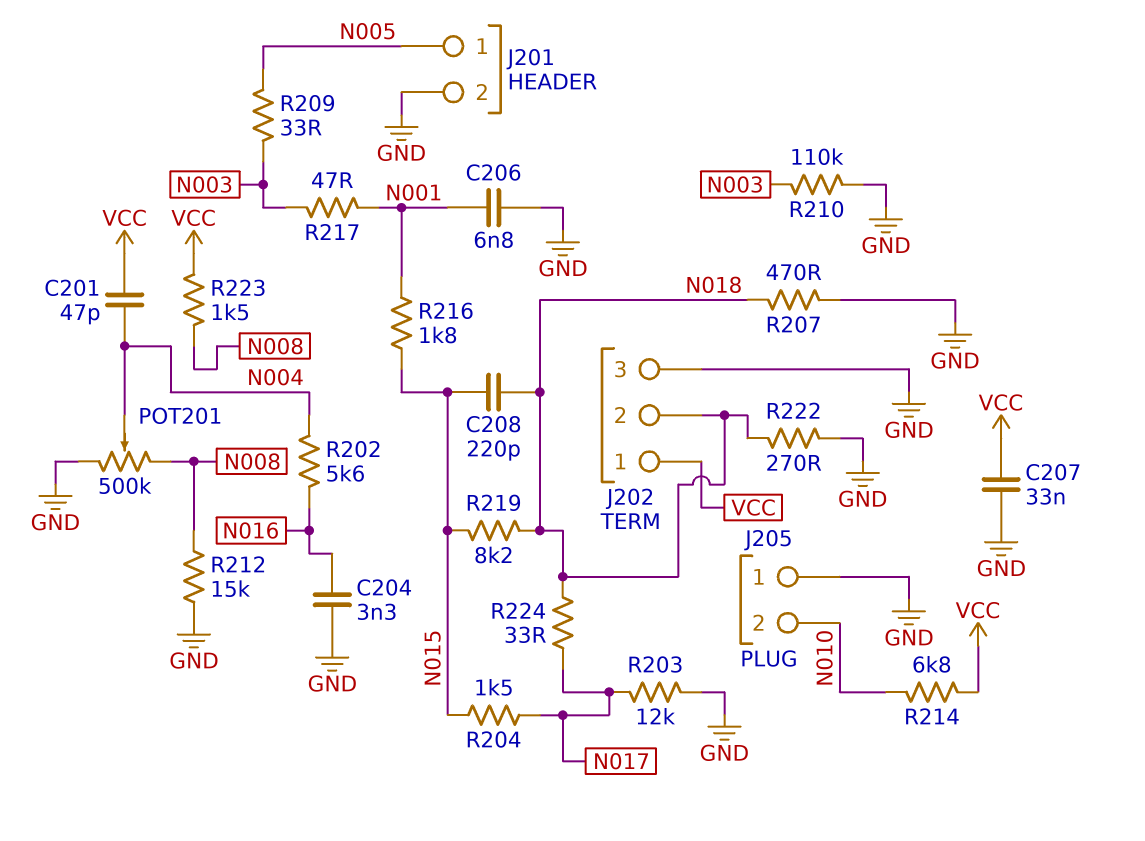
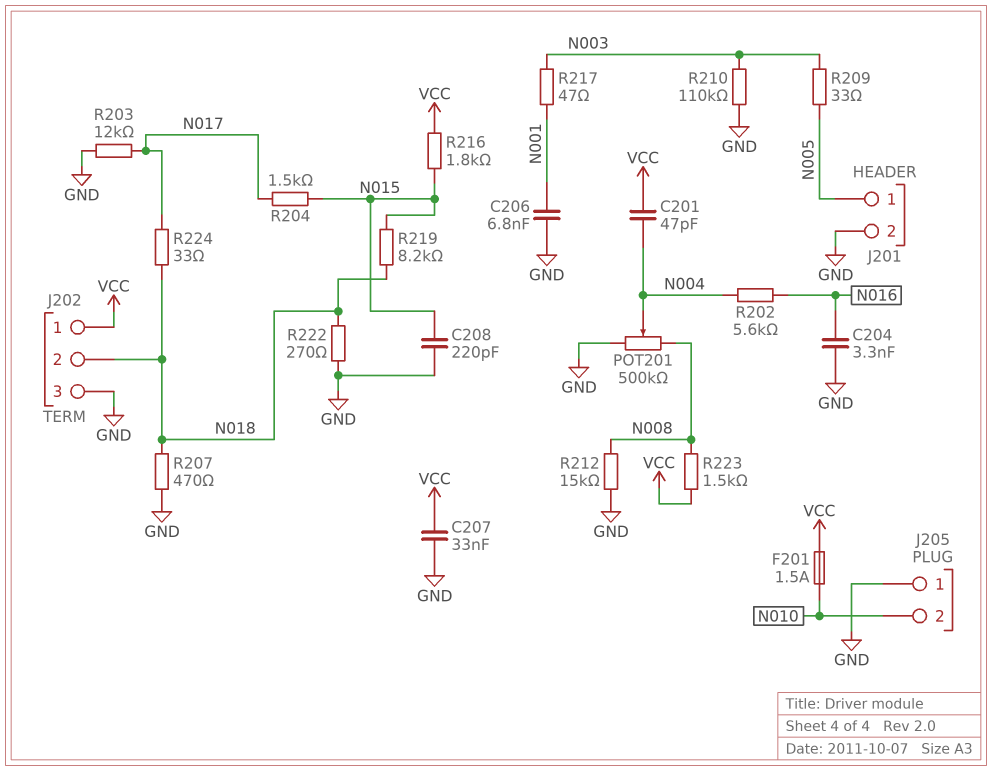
C208: 220pF (N015, N018) -> 220pF (GND, N015)
F201: none -> 1.5A (N010, VCC)
R214: 6.8k (N010, VCC) -> none
R216: 1.8k (N001, N015) -> 1.8k (N015, VCC)

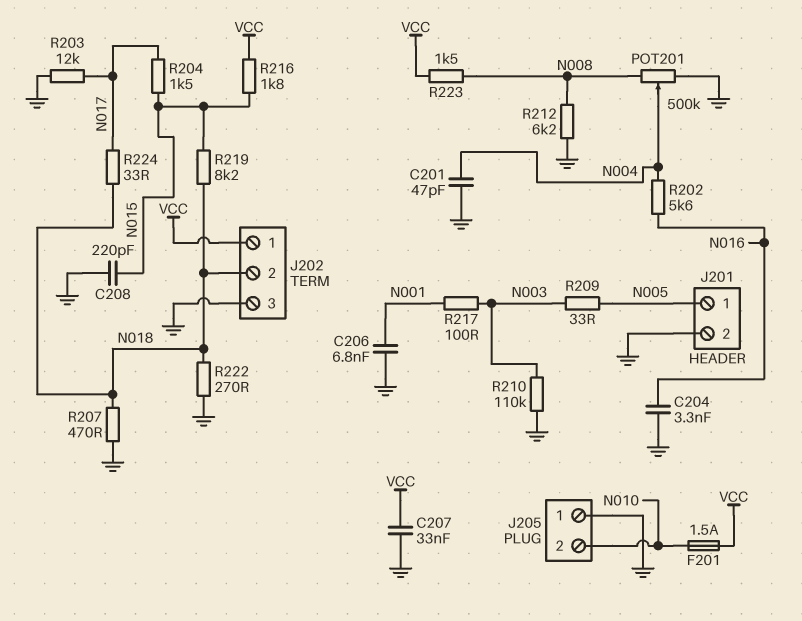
C201: 47pF (N004, VCC) -> 47pF (GND, N004)
R212: 15k (GND, N008) -> 6.2k (GND, N008)
R217: 47 (N001, N003) -> 100 (N001, N003)

